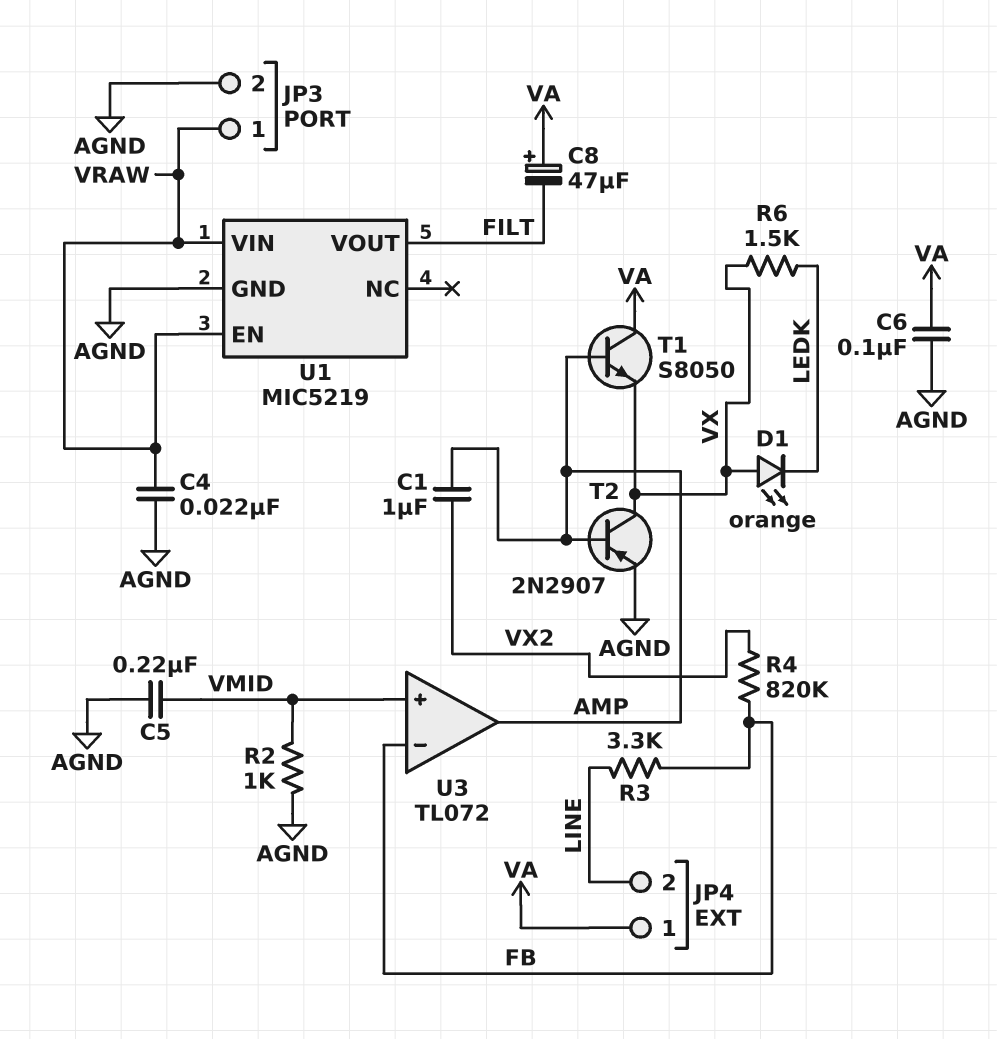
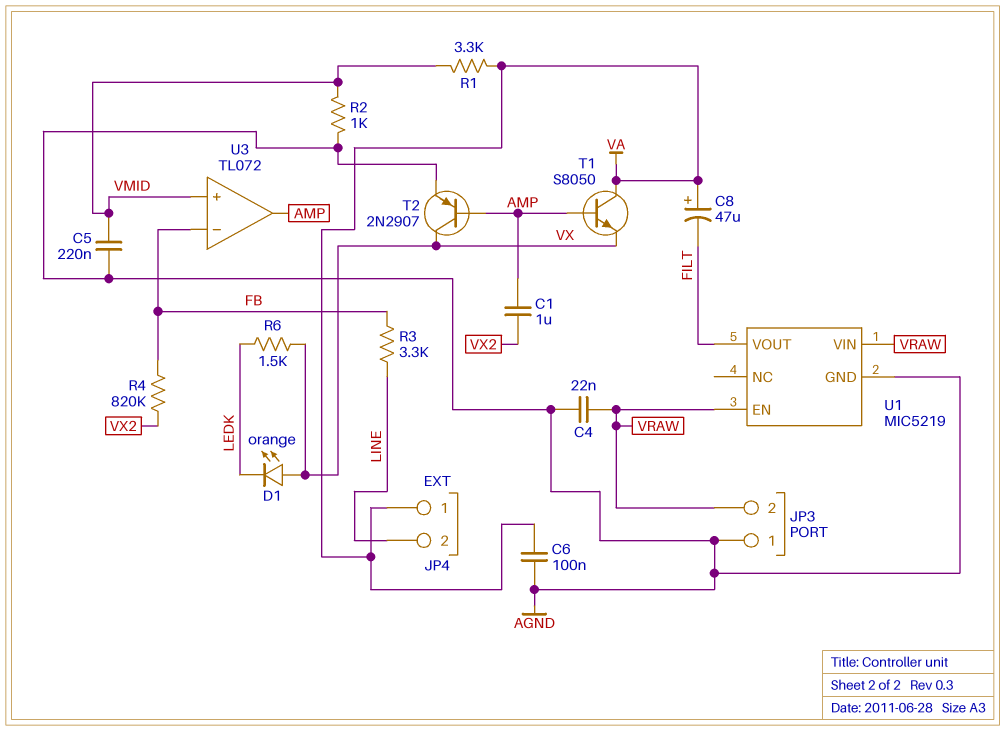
JP3 pin 1: VRAW -> AGND
JP3 pin 2: AGND -> VRAW
R1: none -> 3.3k (VA, VMID)

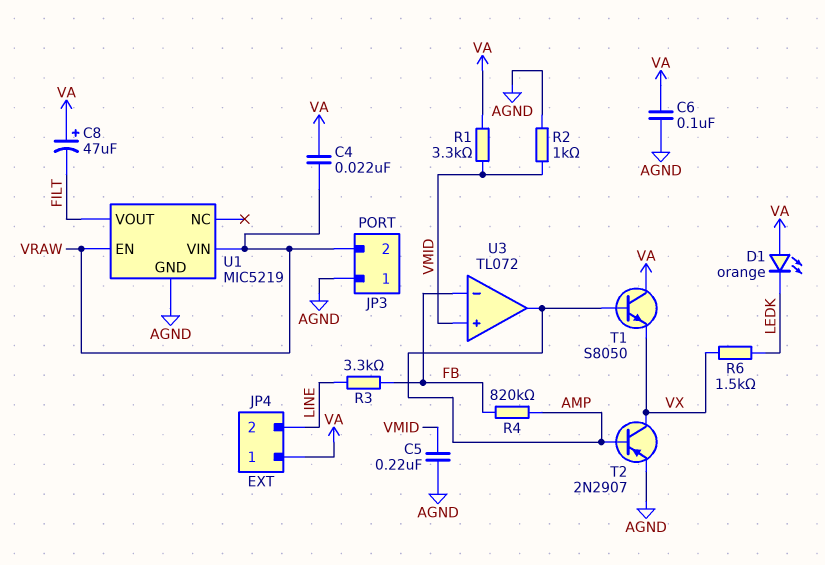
C1: 1uF (AMP, VX2) -> none
C4: 22nF (AGND, VRAW) -> 22nF (VA, VRAW)
D1: LED orange (A VX, K LEDK) -> LED orange (A VA, K LEDK)
R4: 820k (FB, VX2) -> 820k (AMP, FB)

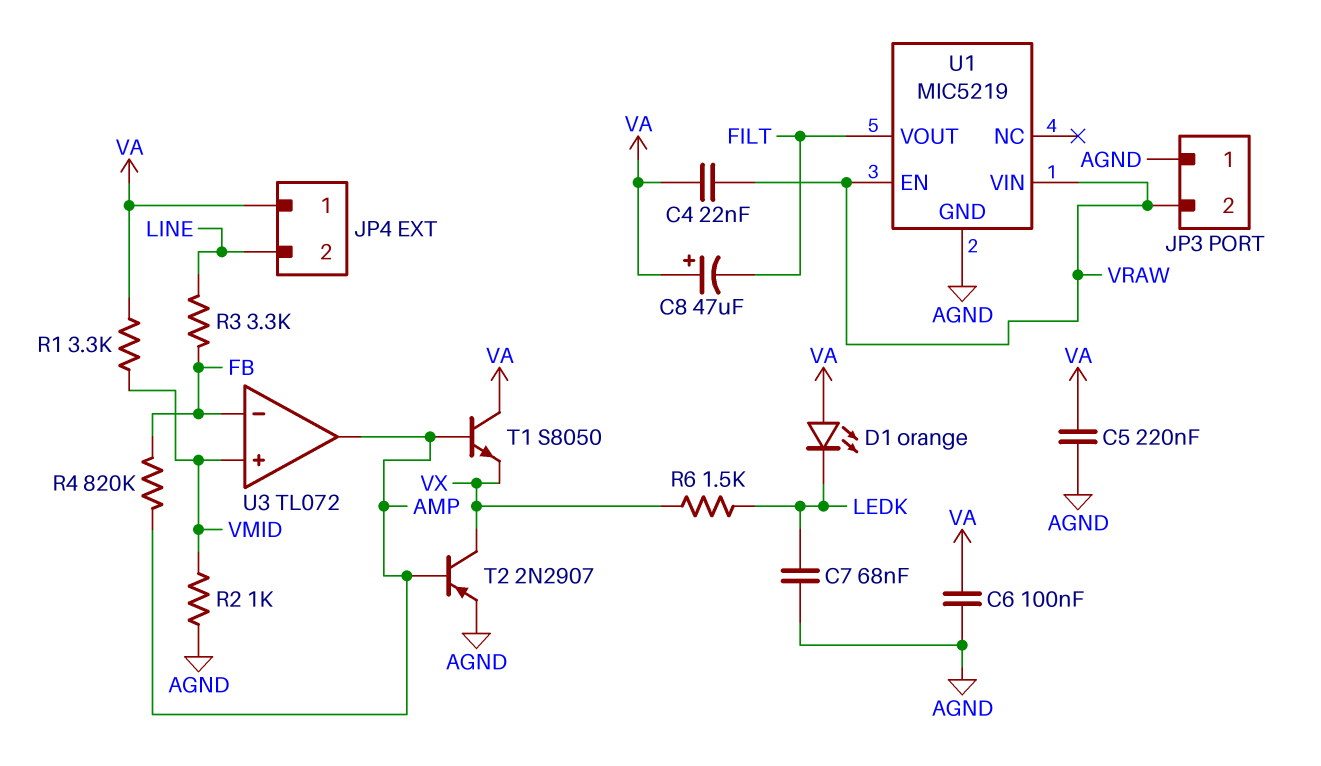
C5: 220nF (AGND, VMID) -> 220nF (AGND, VA)
C7: none -> 68nF (AGND, LEDK)

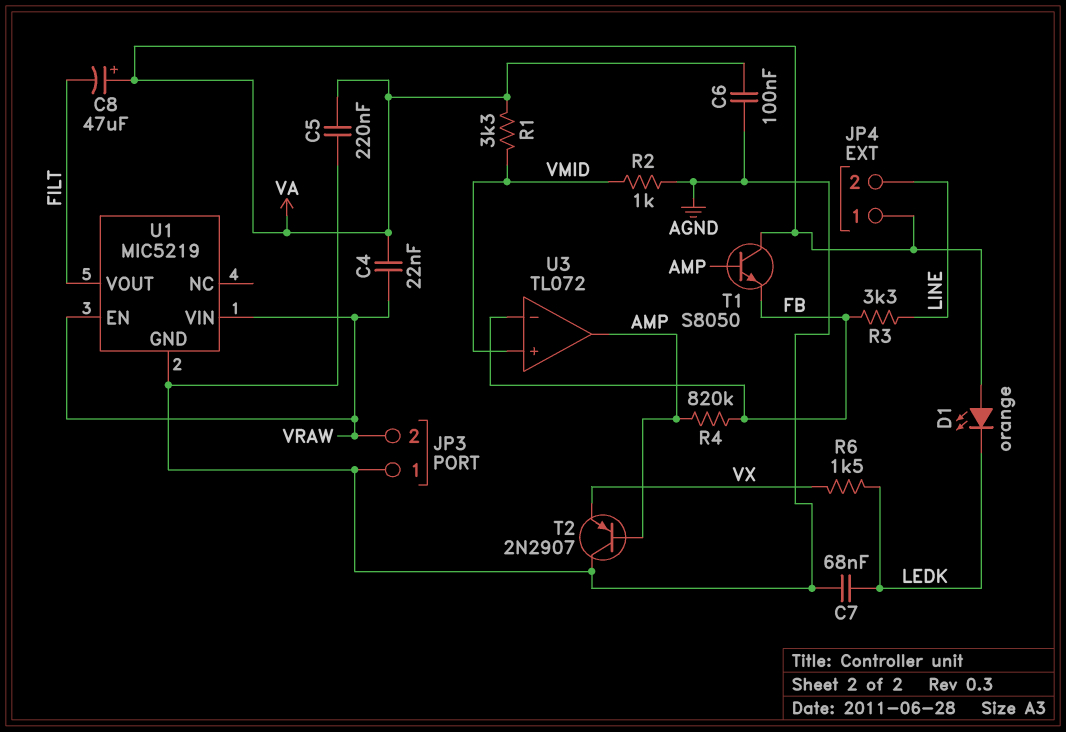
T1: NPN S8050 (B AMP, C VA, E VX) -> NPN S8050 (B AMP, C VA, E FB)
T2: PNP 2N2907 (B AMP, C VX, E AGND) -> PNP 2N2907 (B AMP, C AGND, E VX)

